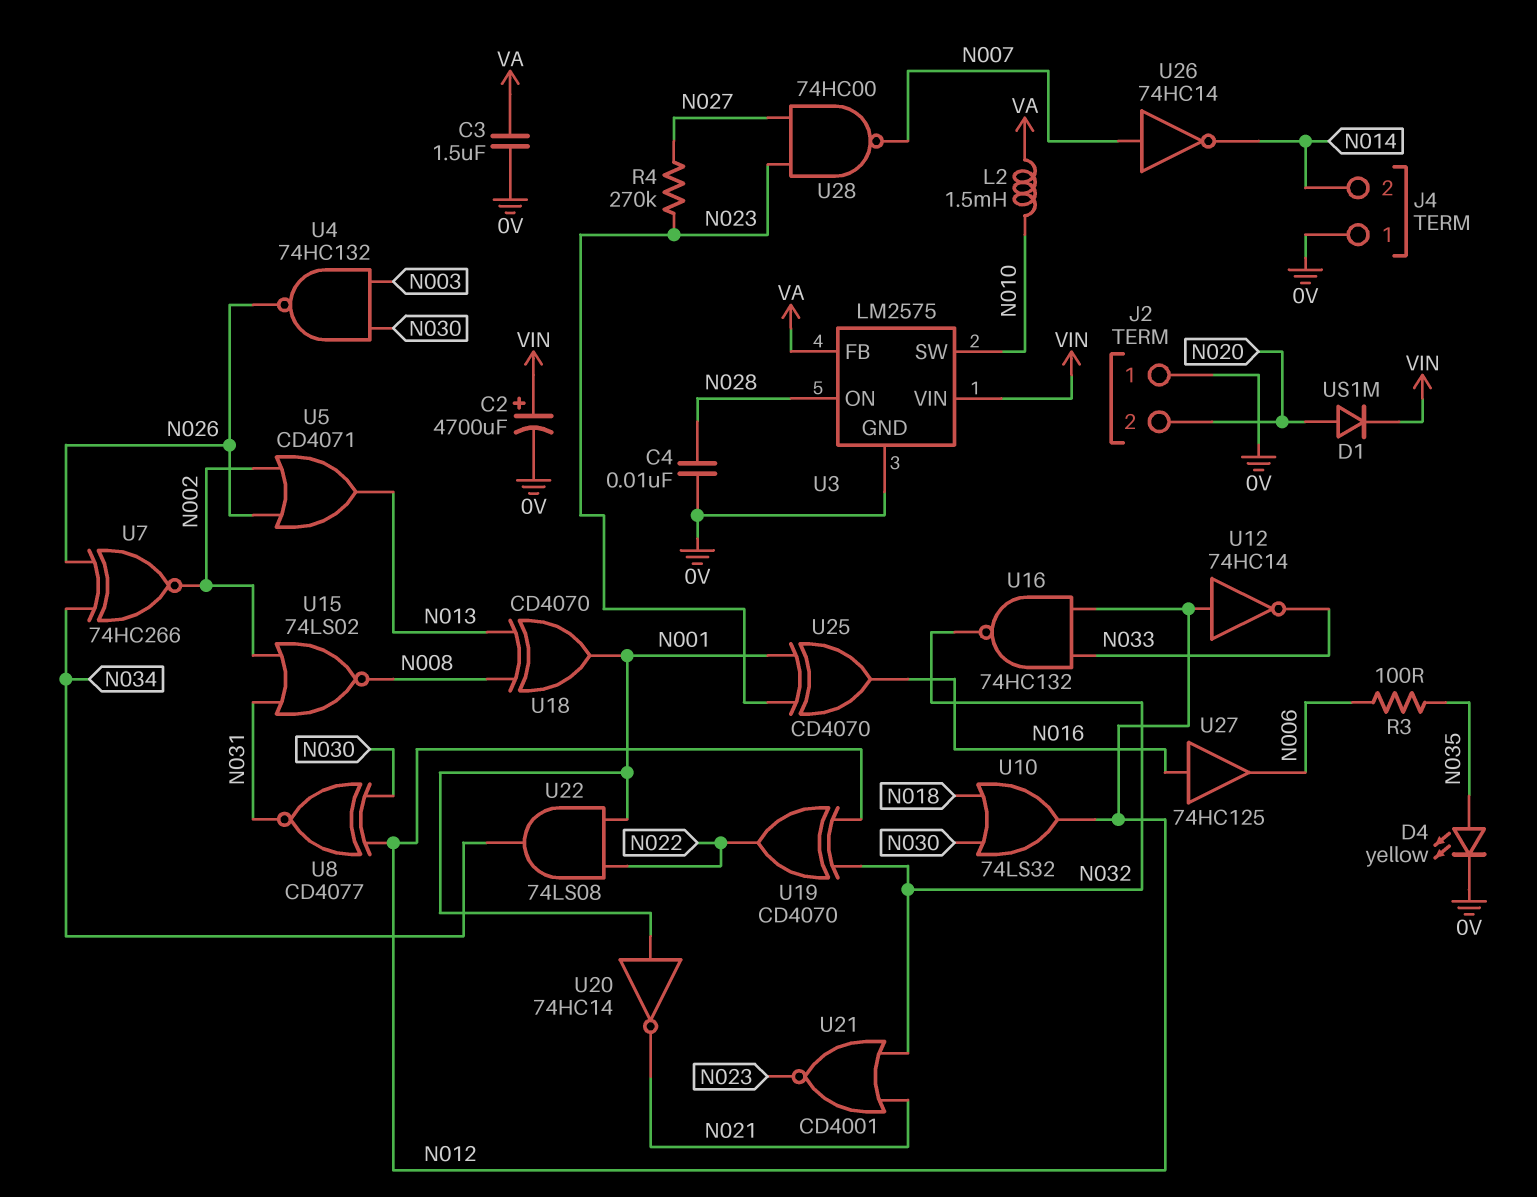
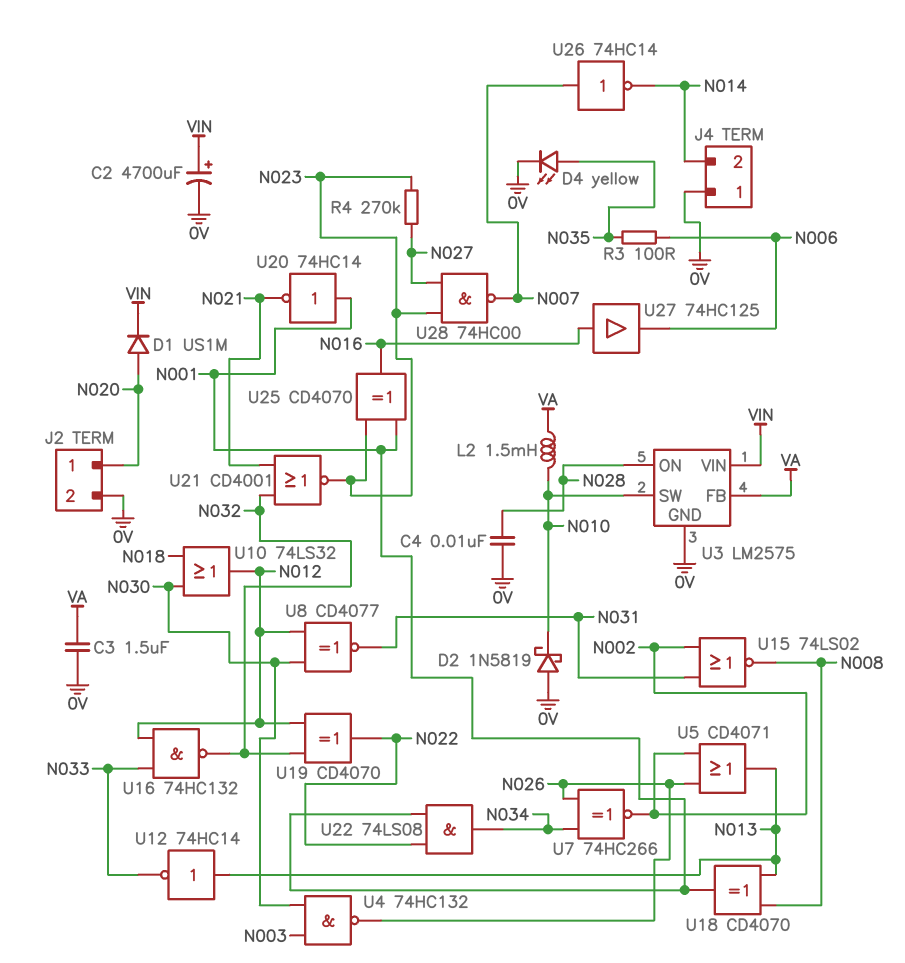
D2: none -> schottky 1N5819 (A 0V, K N010)
J2 pin 1: 0V -> N020
J2 pin 2: N020 -> 0V
U12: NOT 74HC14 (in N012, out N033) -> NOT 74HC14 (in N013, out N033)

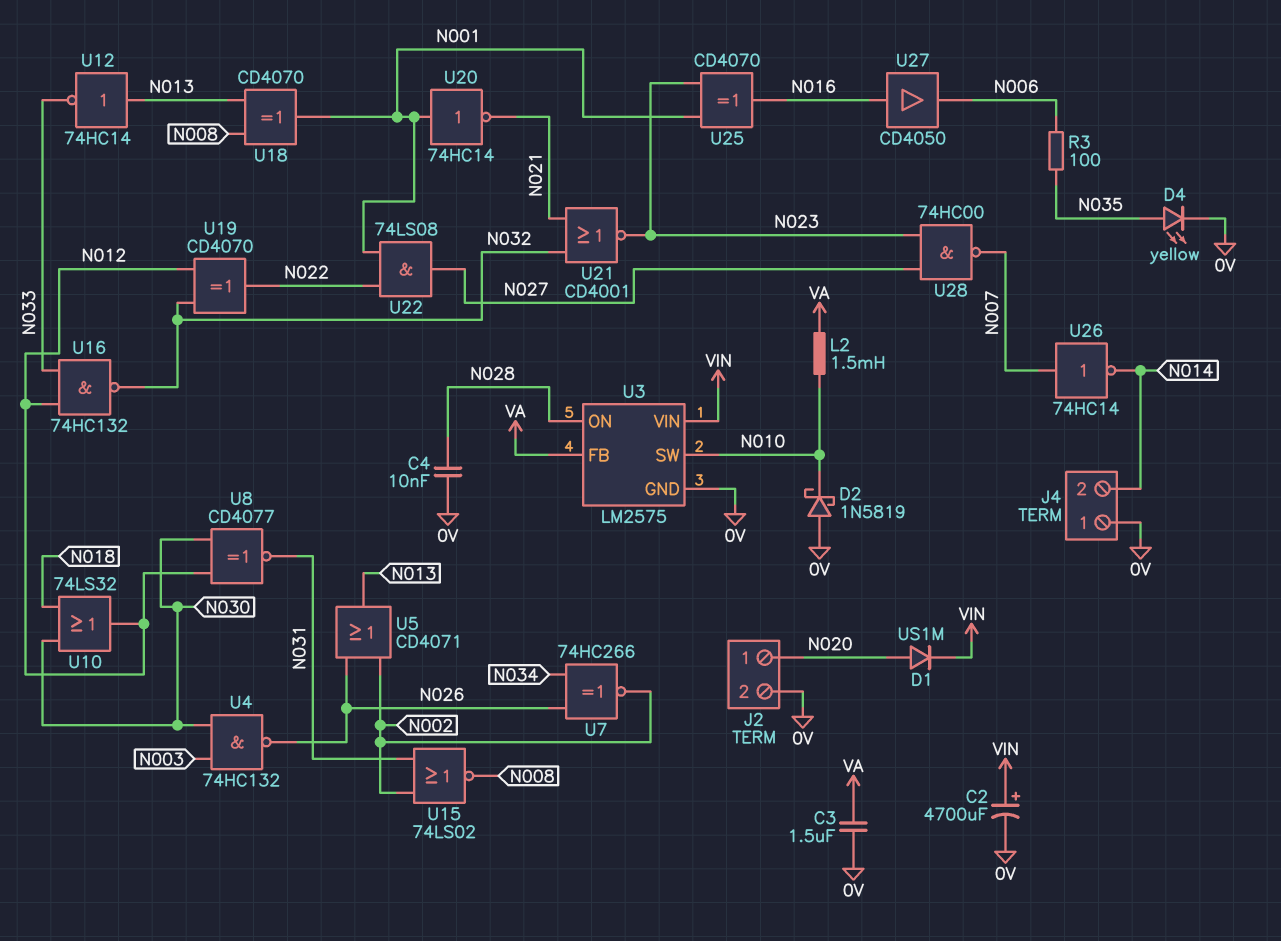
R4: 270k (N023, N027) -> none
U22: AND 74LS08 (in N001, in N022, out N034) -> AND 74LS08 (in N001, in N022, out N027)
U27: buffer 74HC125 (in N016, out N006) -> buffer CD4050 (in N016, out N006)

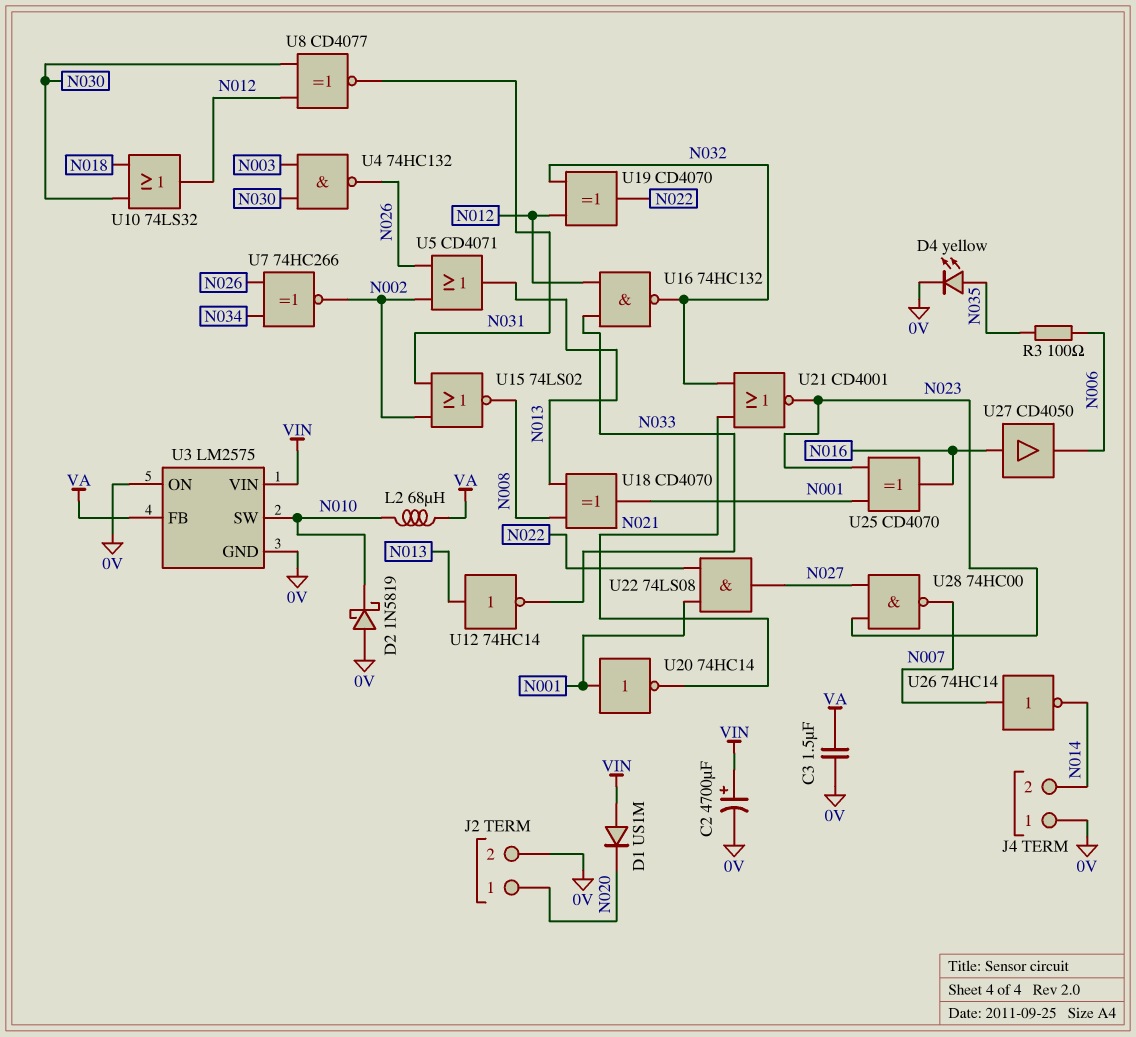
C4: 10nF (0V, N028) -> none
D1: diode US1M (A N020, K VIN) -> diode US1M (A VIN, K N020)
L2: 1.5mH (N010, VA) -> 68uH (N010, VA)
U3 pin ON: N028 -> 0V

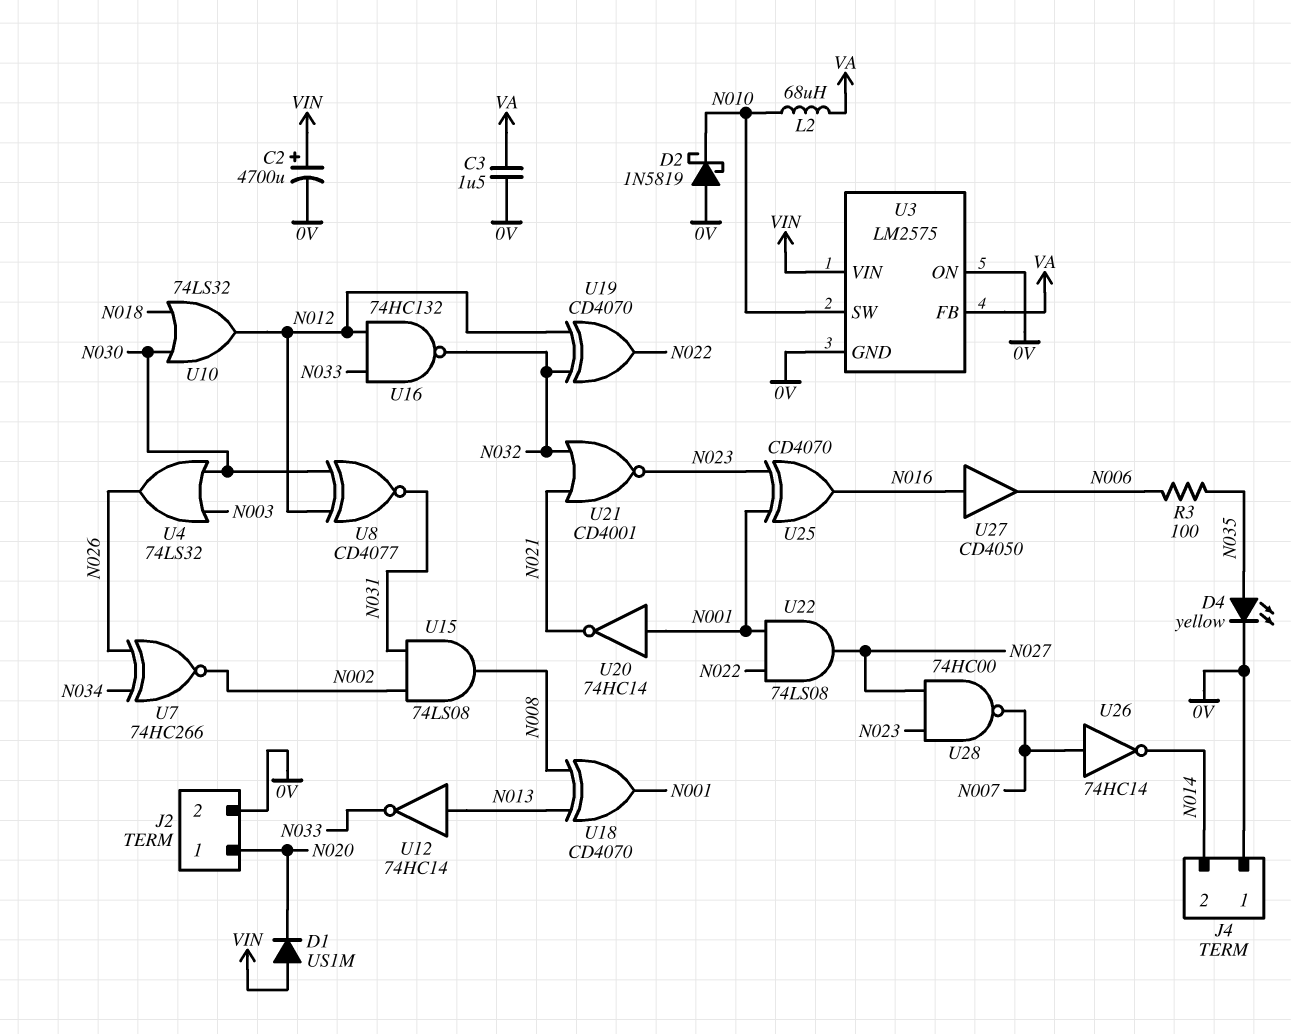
U4: NAND 74HC132 (in N003, in N030, out N026) -> OR 74LS32 (in N003, in N030, out N026)
U5: OR CD4071 (in N002, in N026, out N013) -> none
U15: NOR 74LS02 (in N002, in N031, out N008) -> AND 74LS08 (in N002, in N031, out N008)

